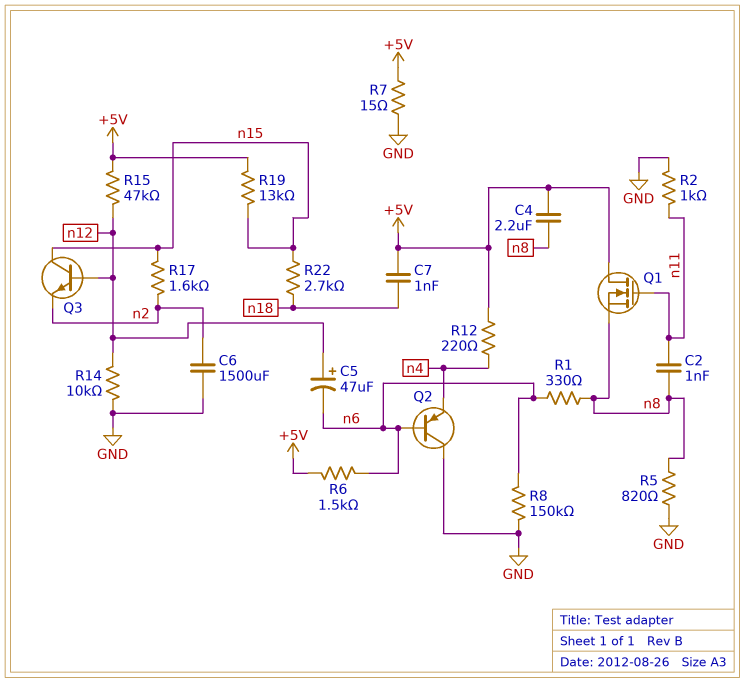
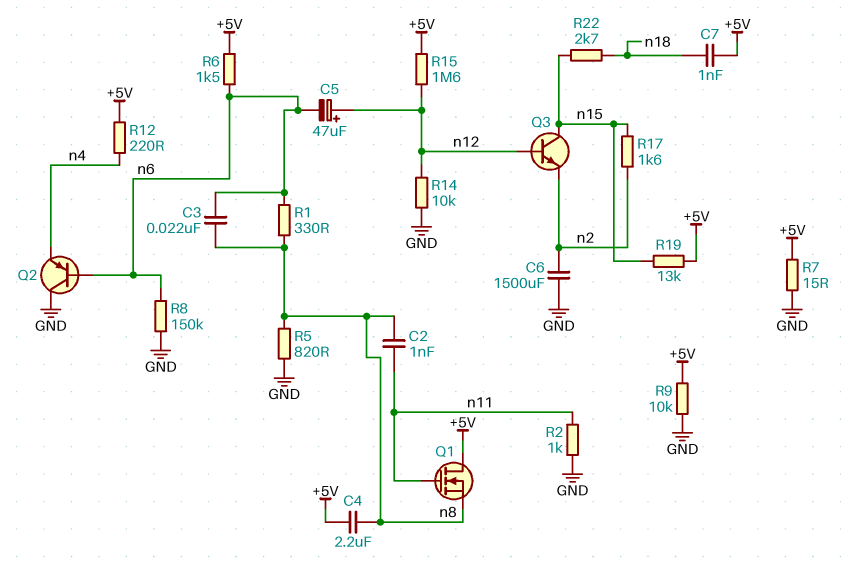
C3: none -> 22nF (n6, n8)
R9: none -> 10k (+5V, GND)
R15: 47k (+5V, n12) -> 1.6M (+5V, n12)

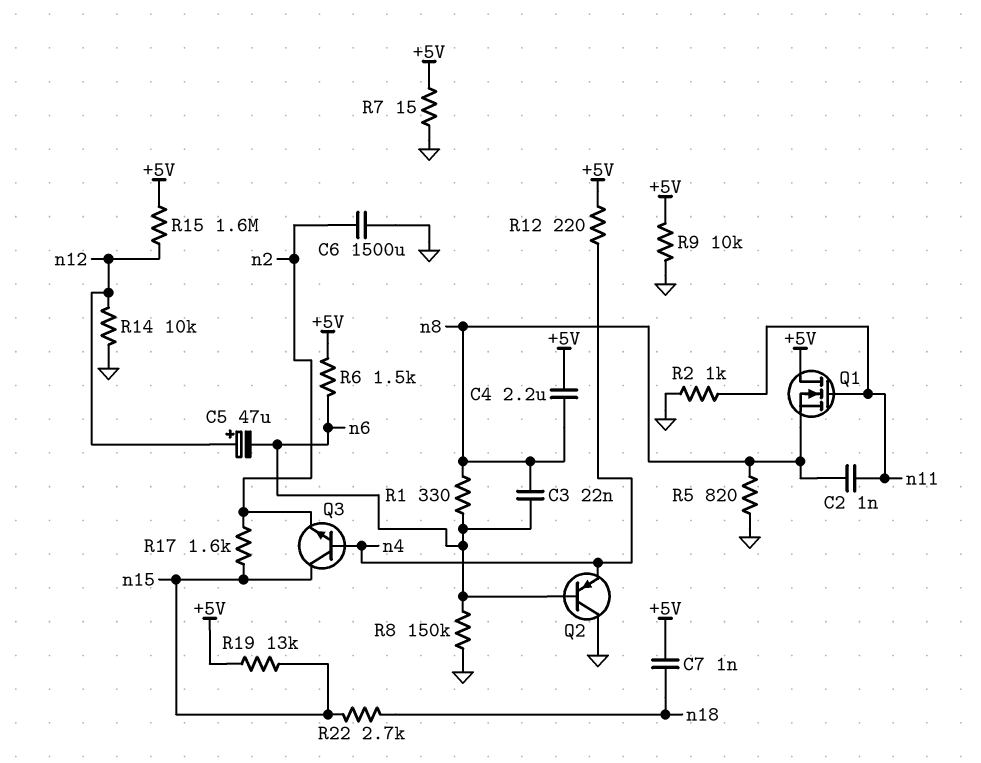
Q3: NPN (B n12, C n15, E n2) -> NPN (B n4, C n15, E n2)

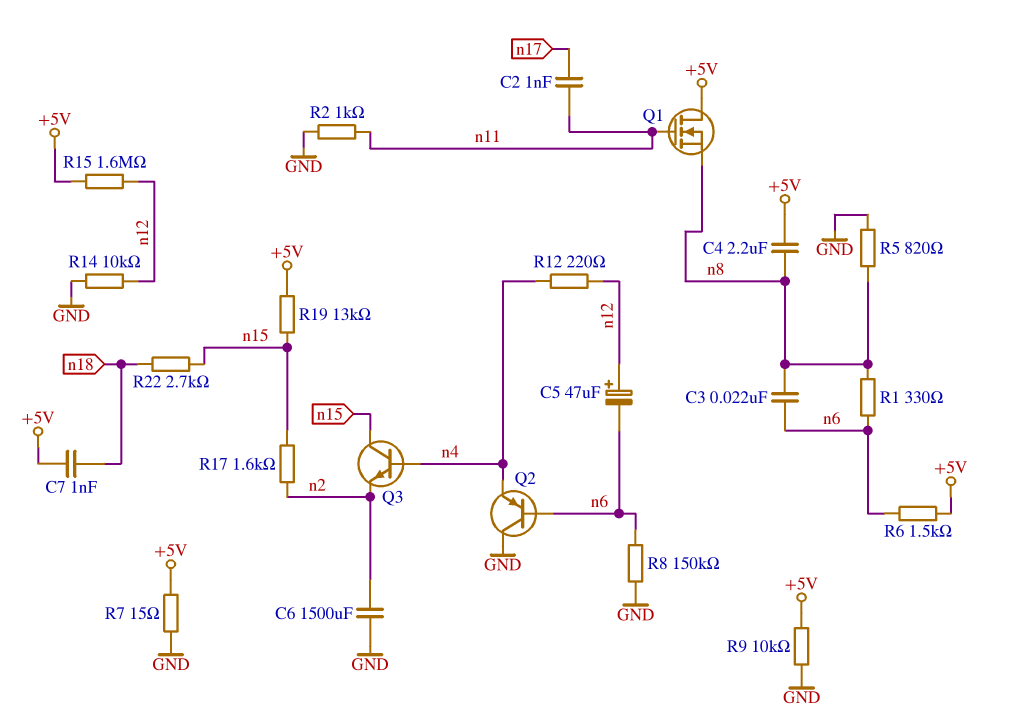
C2: 1nF (n8, n11) -> 1nF (n11, n17)
R12: 220 (+5V, n4) -> 220 (n4, n12)

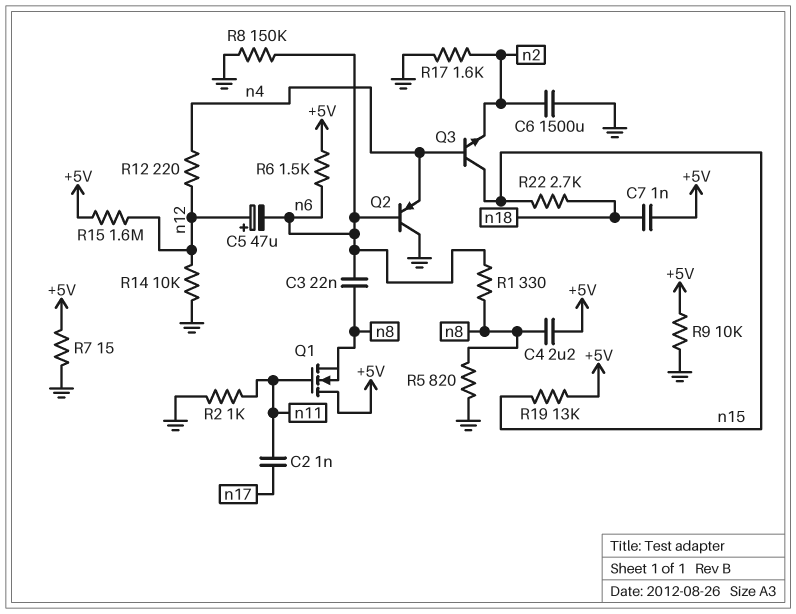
R17: 1.6k (n2, n15) -> 1.6k (GND, n2)

